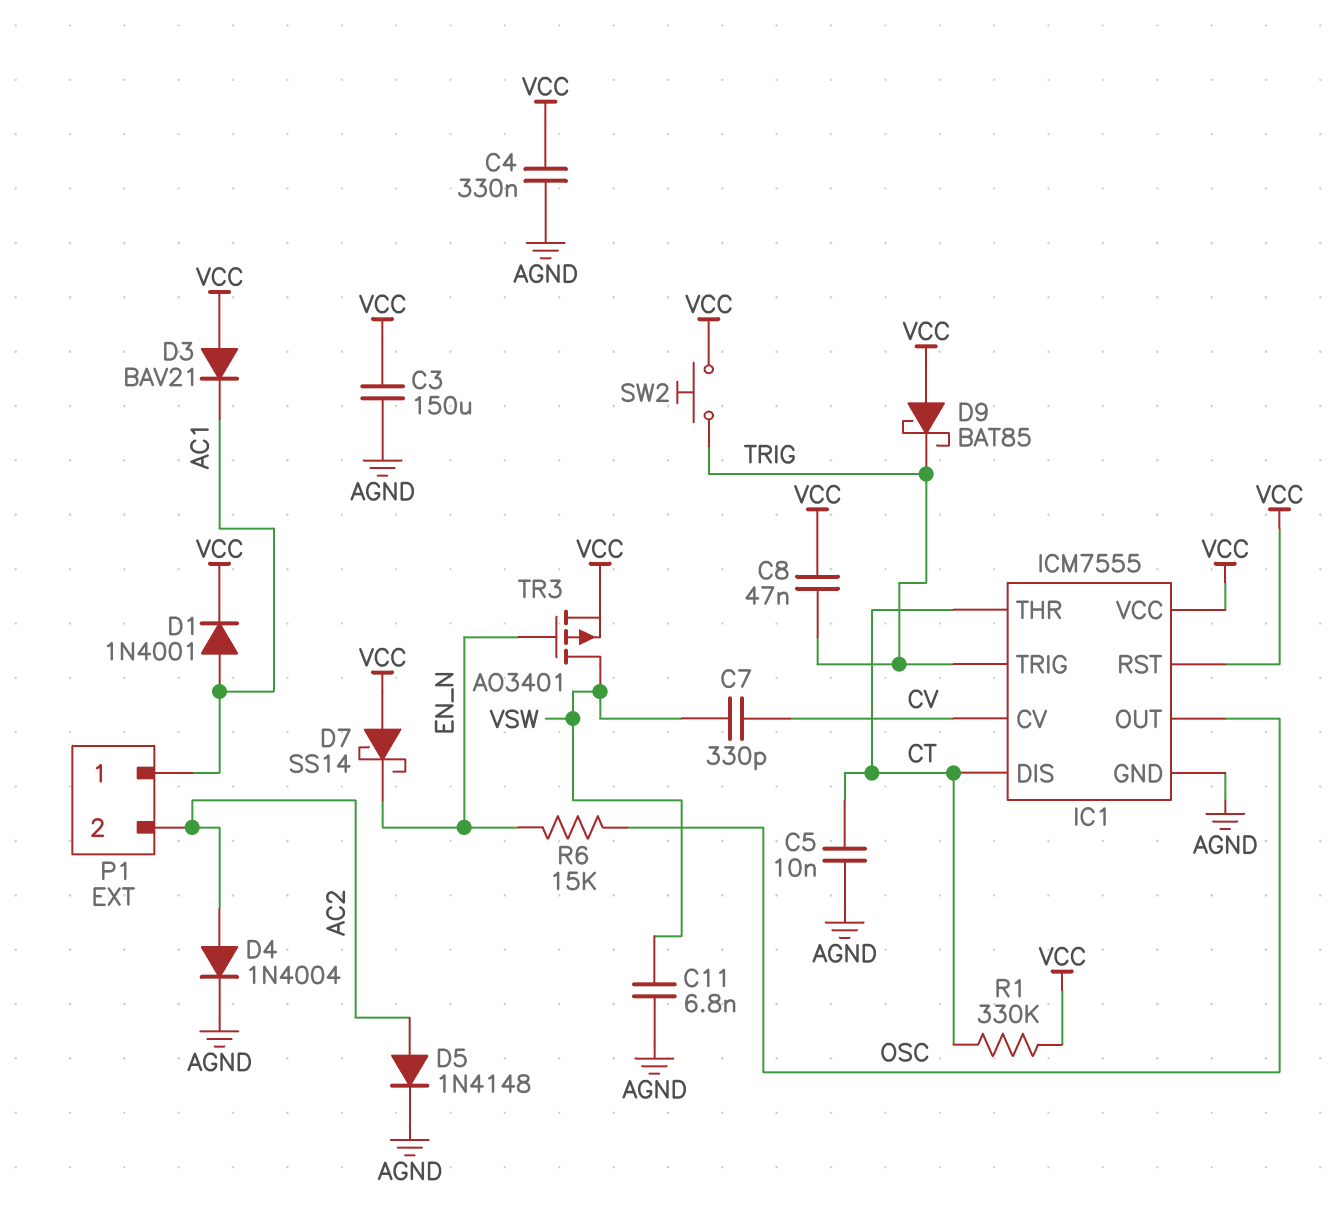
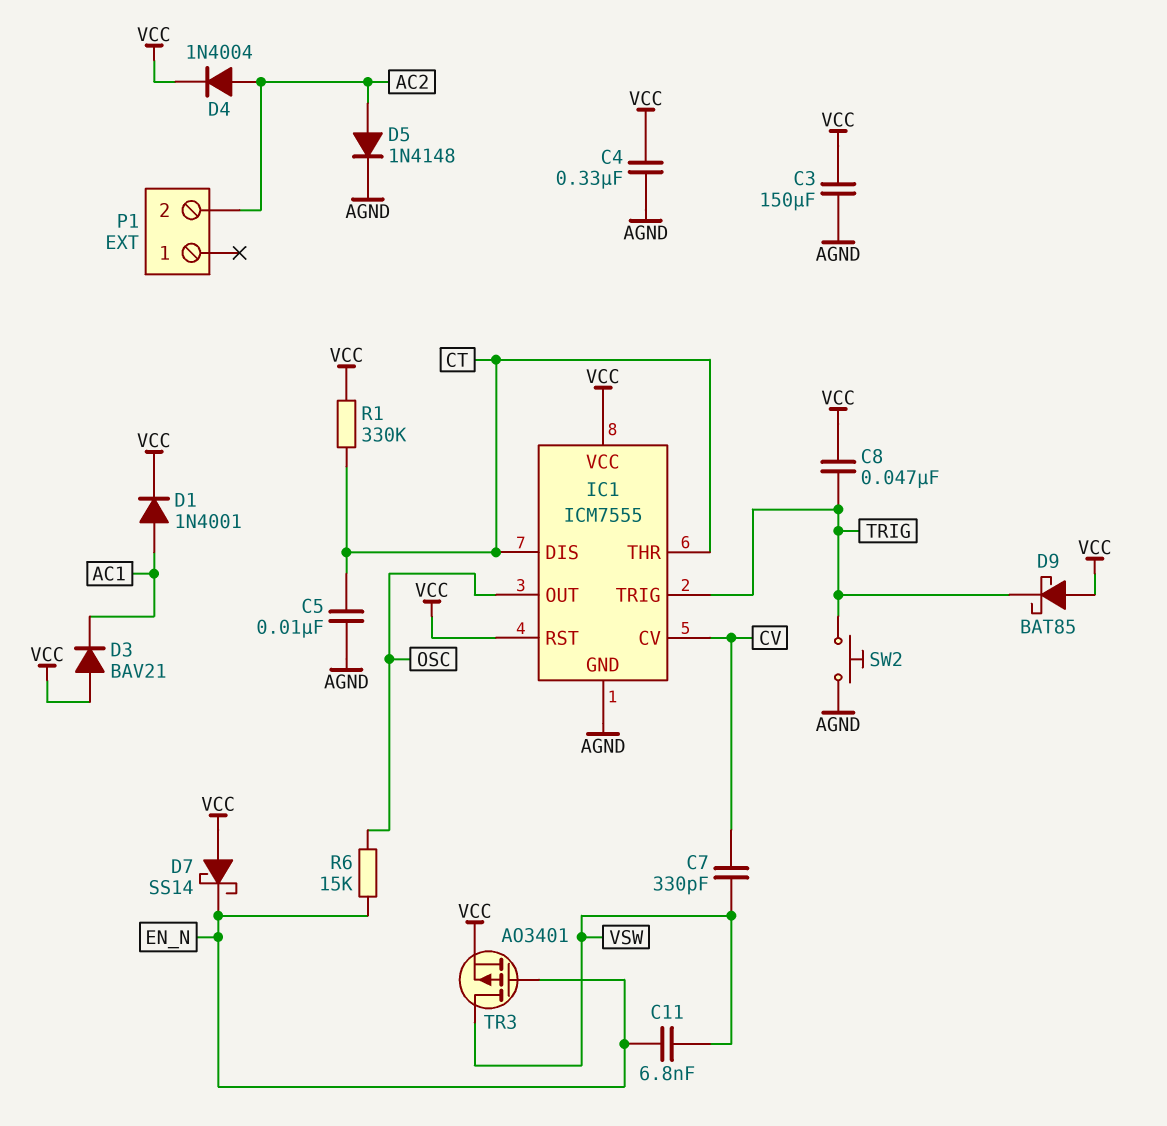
C11: 6.8nF (AGND, VSW) -> 6.8nF (EN_N, VSW)
D4: diode 1N4004 (A AC2, K AGND) -> diode 1N4004 (A AC2, K VCC)
P1 pin 1: AC1 -> none
SW2: button (TRIG, VCC) -> button (AGND, TRIG)

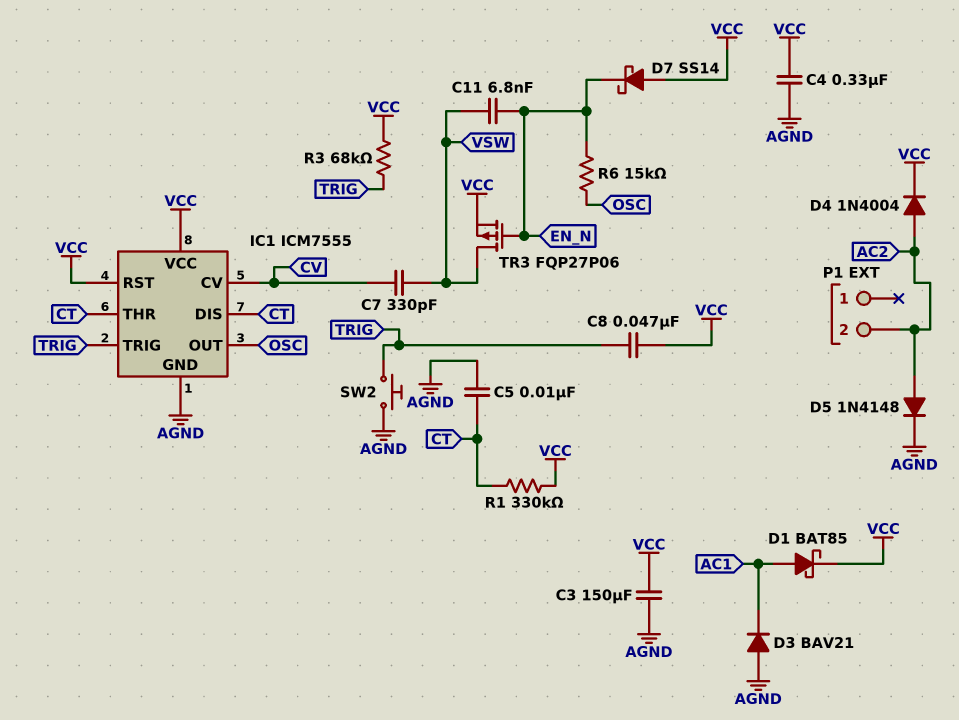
D1: diode 1N4001 (A AC1, K VCC) -> schottky BAT85 (A AC1, K VCC)
D3: diode BAV21 (A VCC, K AC1) -> diode BAV21 (A AGND, K AC1)
D9: schottky BAT85 (A VCC, K TRIG) -> none
R3: none -> 68k (TRIG, VCC)
TR3: PMOS AO3401 (G EN_N, D VSW, S VCC) -> PMOS FQP27P06 (G EN_N, D VSW, S VCC)

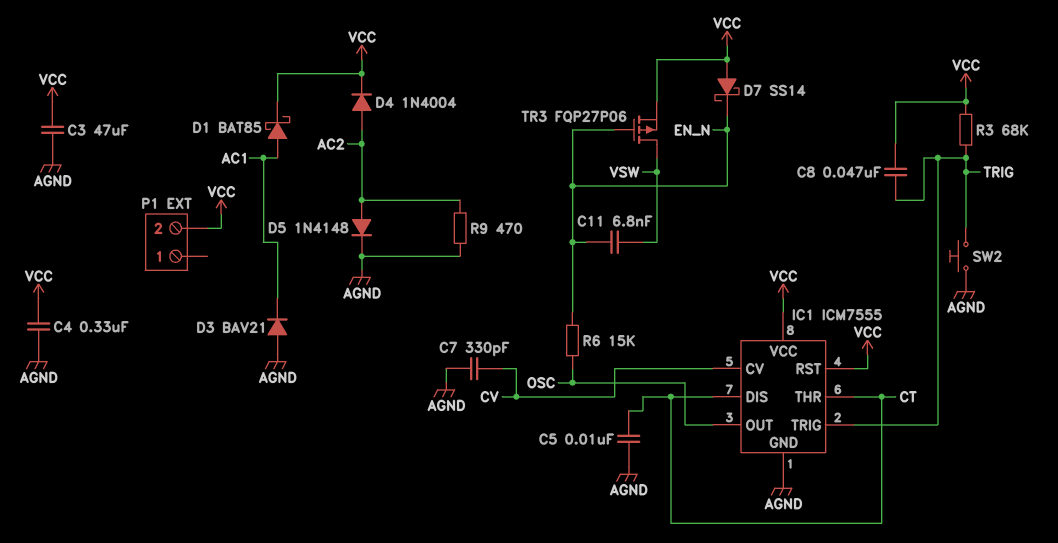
C3: 150uF (AGND, VCC) -> 47uF (AGND, VCC)
C7: 330pF (CV, VSW) -> 330pF (AGND, CV)
P1 pin 2: AC2 -> VCC
R1: 330k (CT, VCC) -> none
R9: none -> 470 (AC2, AGND)

